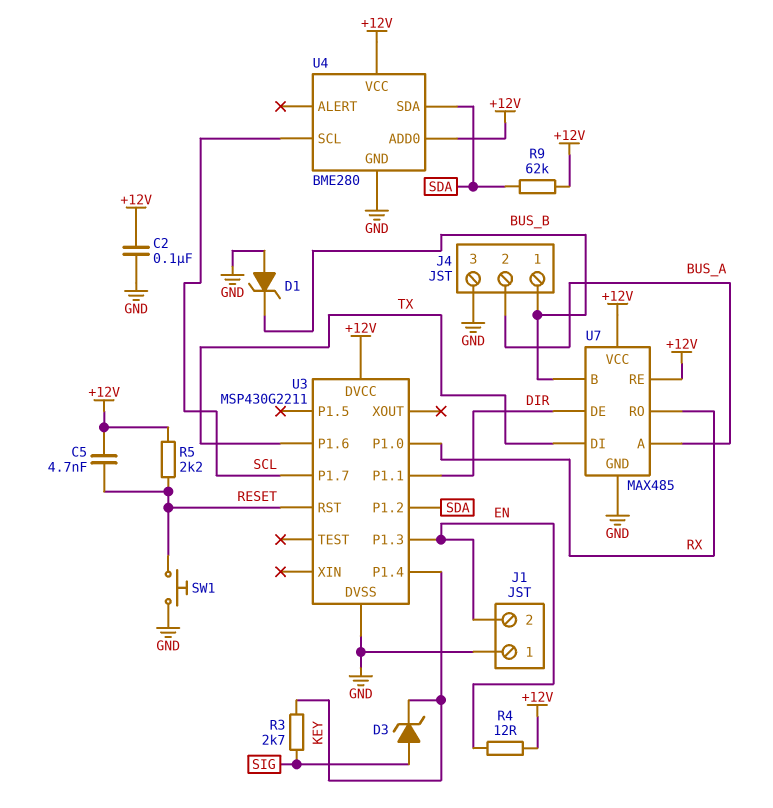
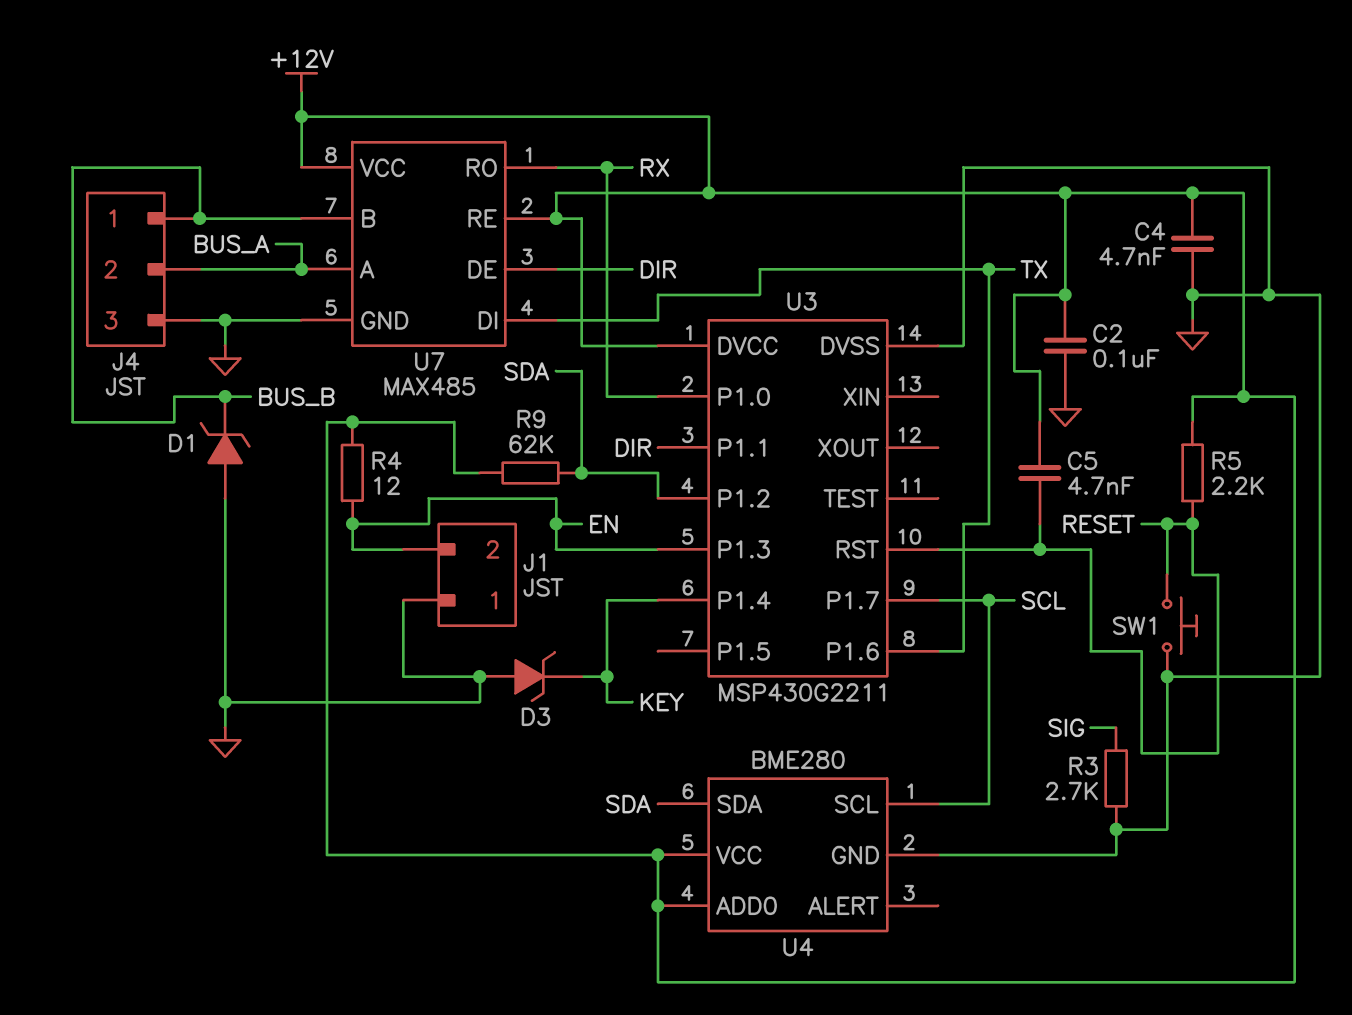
C4: none -> 4.7nF (+12V, GND)
D3: zener (A SIG, K KEY) -> zener (A GND, K KEY)
R3: 2.7k (KEY, SIG) -> 2.7k (GND, SIG)

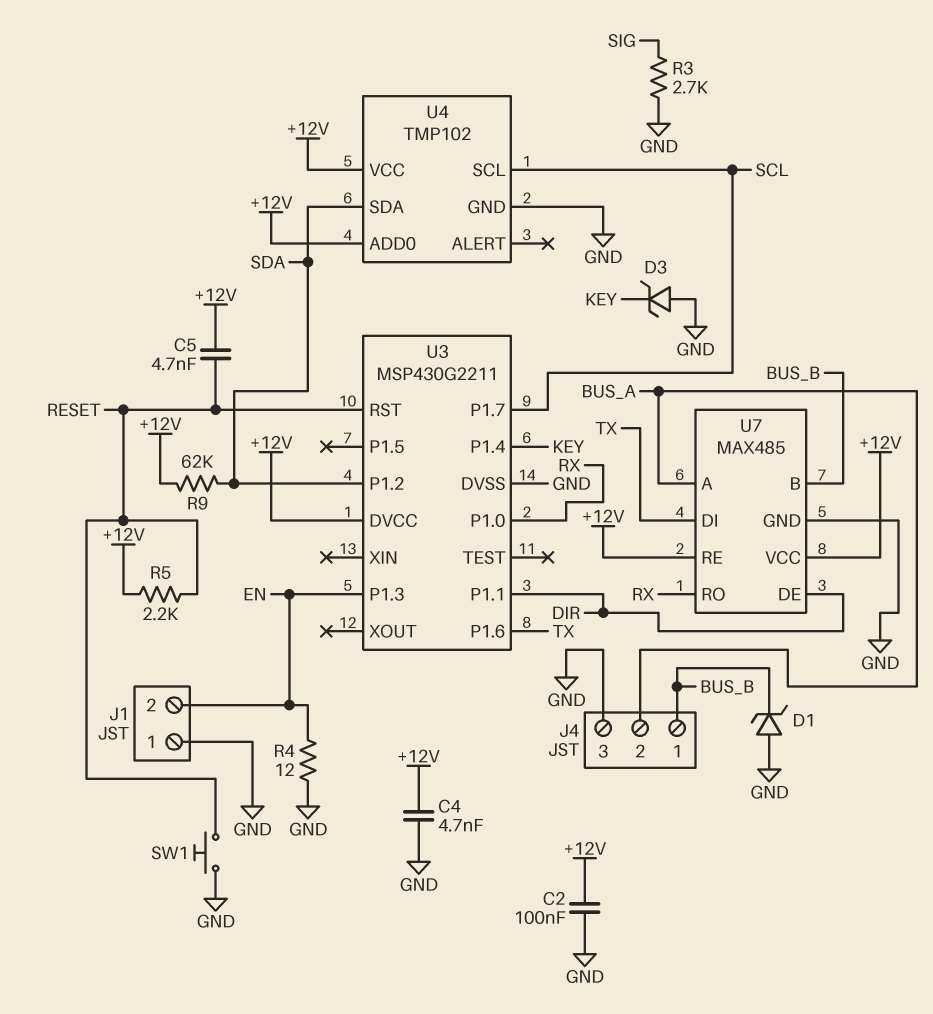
R4: 12 (+12V, EN) -> 12 (EN, GND)
U4: BME280 -> TMP102

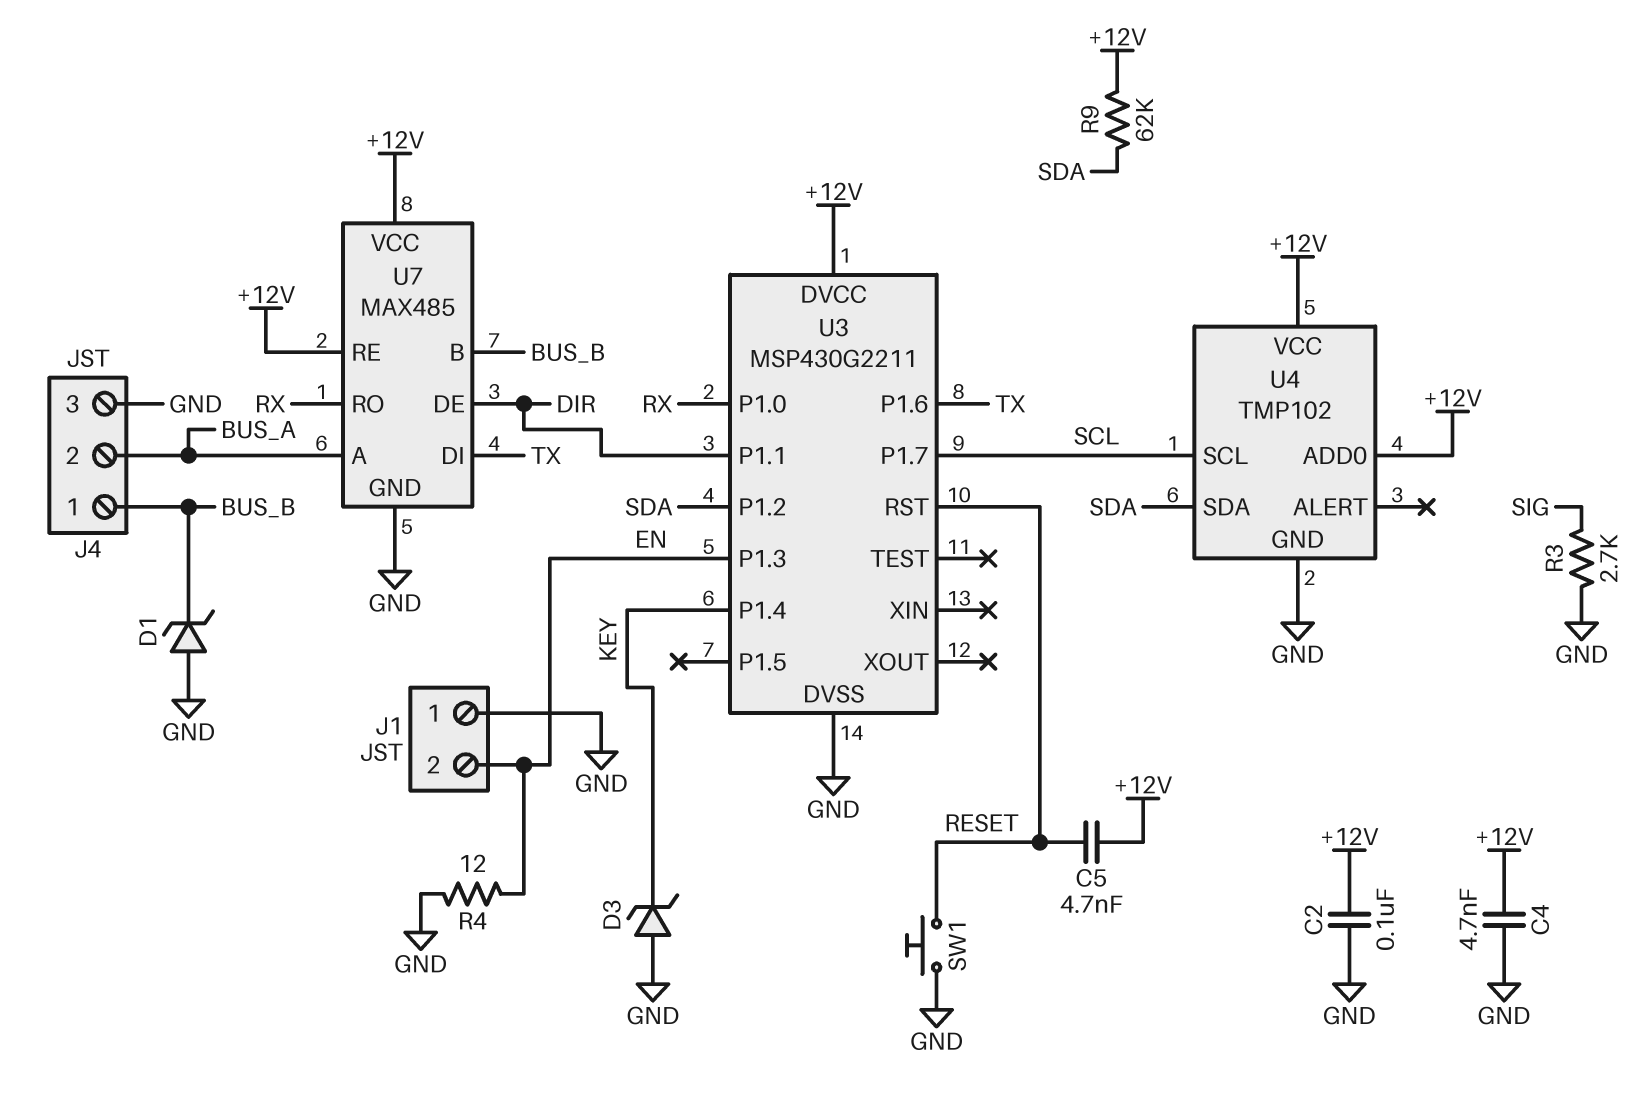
R5: 2.2k (+12V, RESET) -> none

